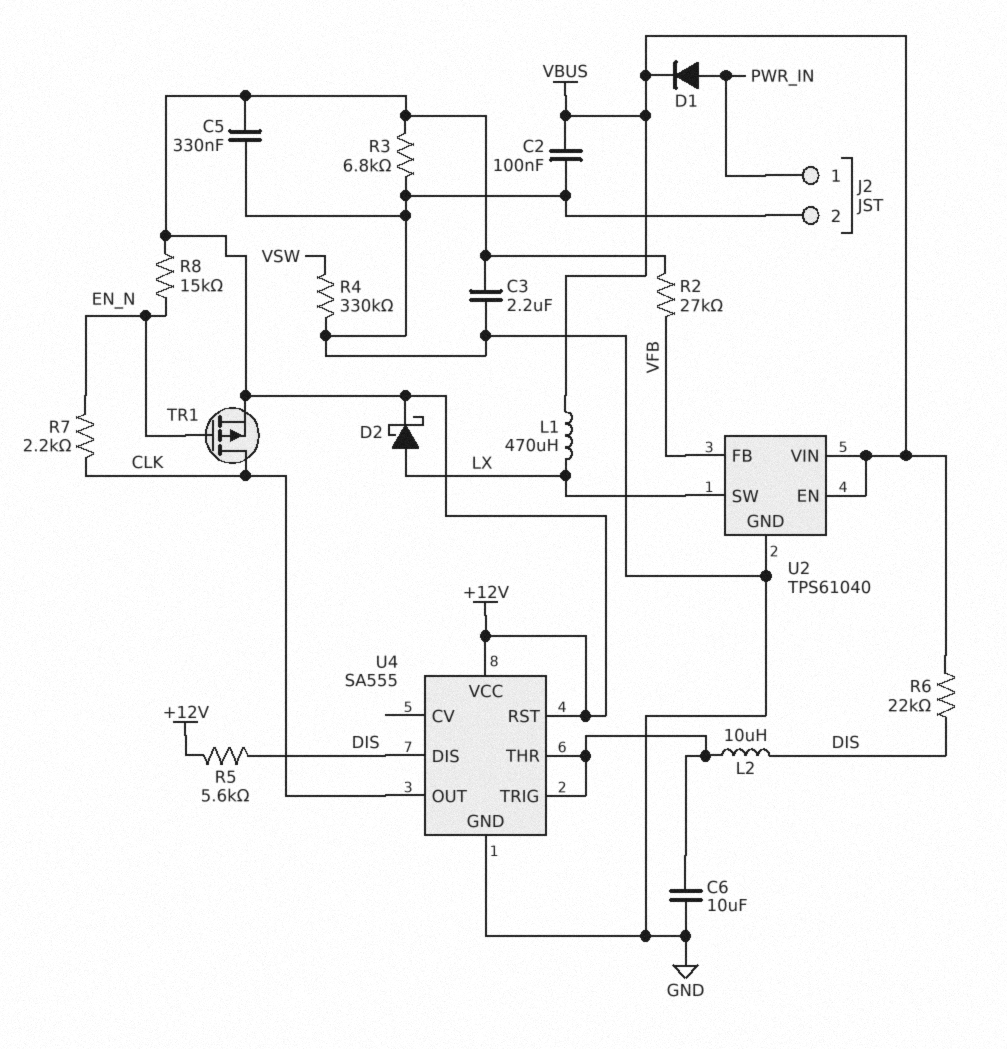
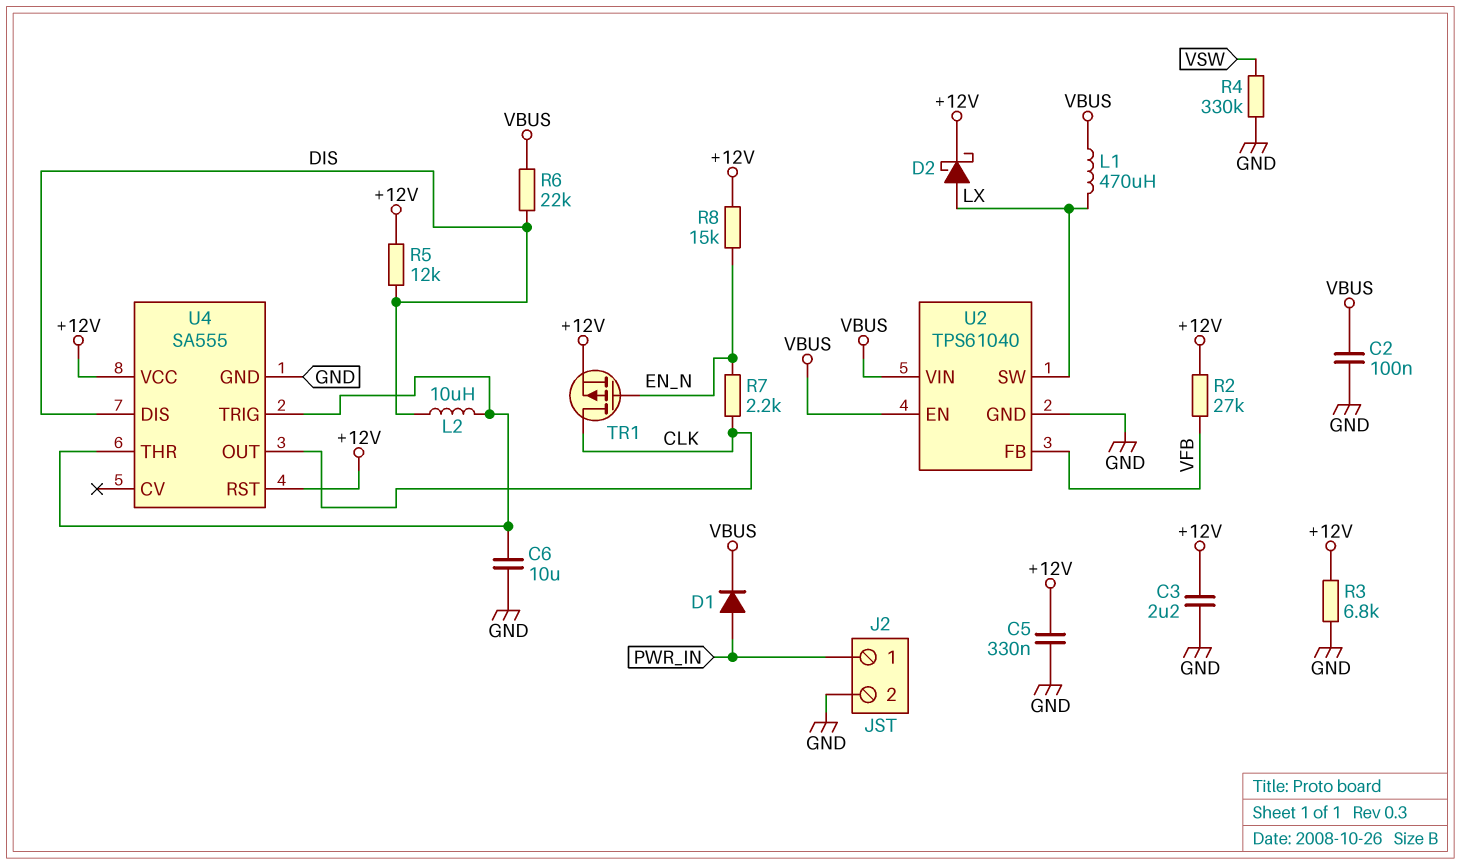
R5: 5.6k (+12V, DIS) -> 12k (+12V, DIS)

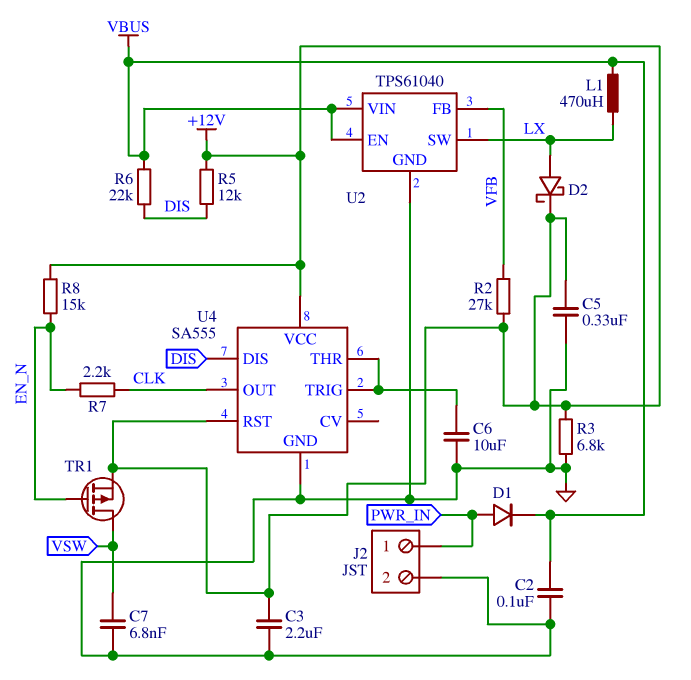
C7: none -> 6.8nF (GND, VSW)
L2: 10uH (DIS, U4/THR) -> none
R4: 330k (GND, VSW) -> none
TR1: PMOS (G EN_N, D CLK, S +12V) -> PMOS (G EN_N, D VSW, S +12V)

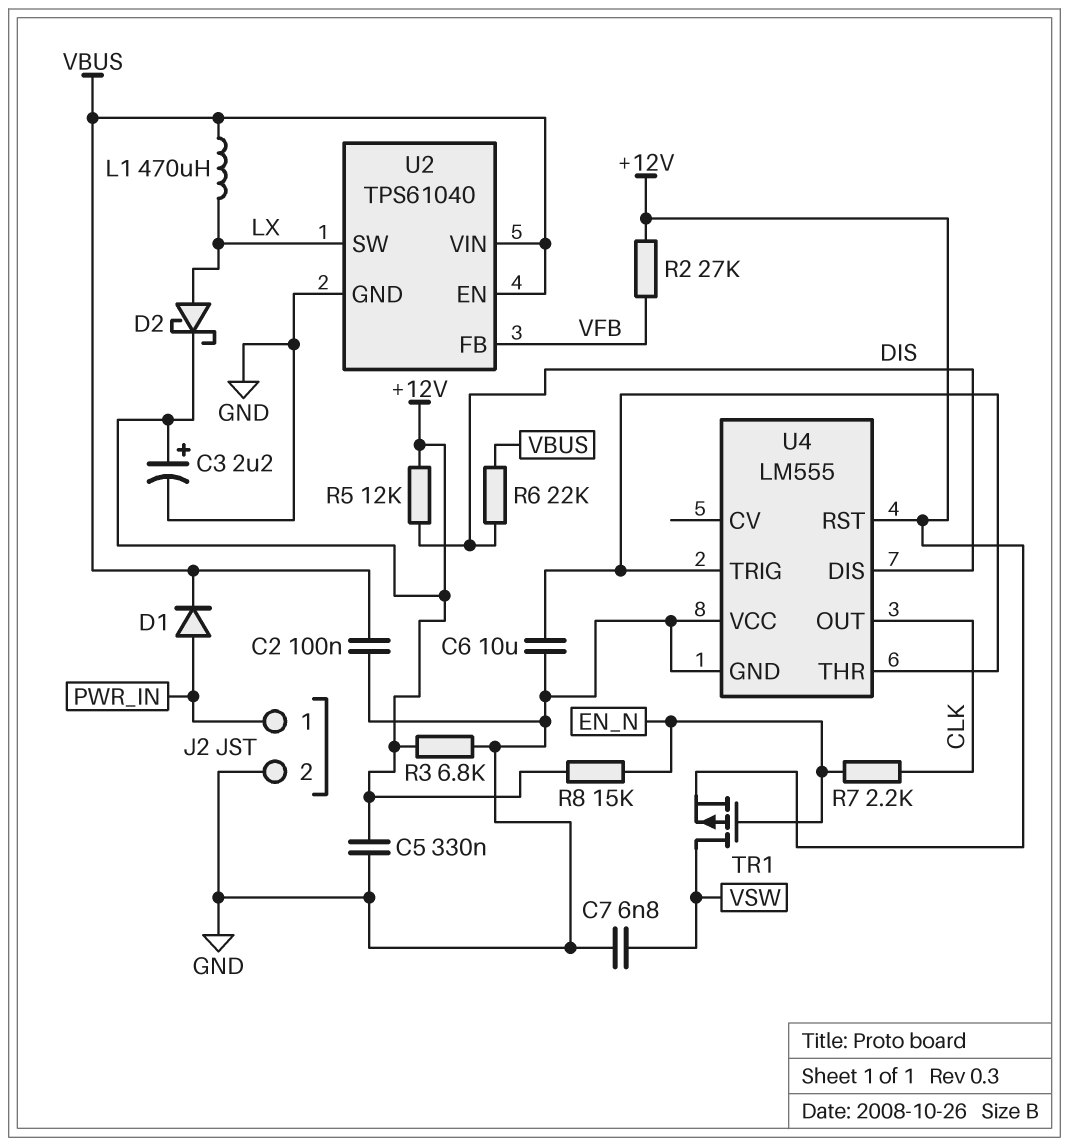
C3: 2.2uF (+12V, GND) -> 2.2uF (plus +12V, minus GND)
U4: SA555 -> LM555
U4 pin VCC: +12V -> GND

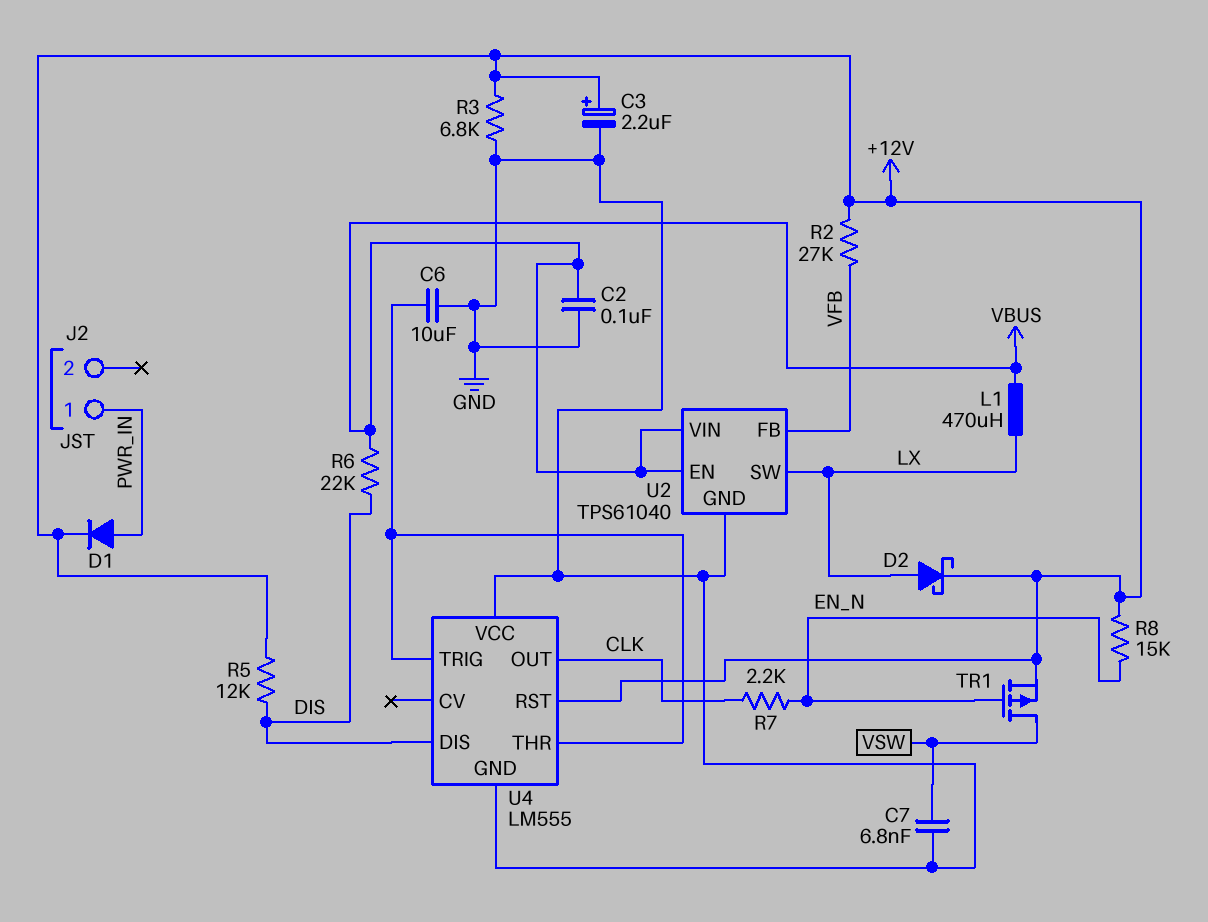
C5: 330nF (+12V, GND) -> none
D1: diode (A PWR_IN, K VBUS) -> diode (A PWR_IN, K +12V)
J2 pin 2: GND -> none

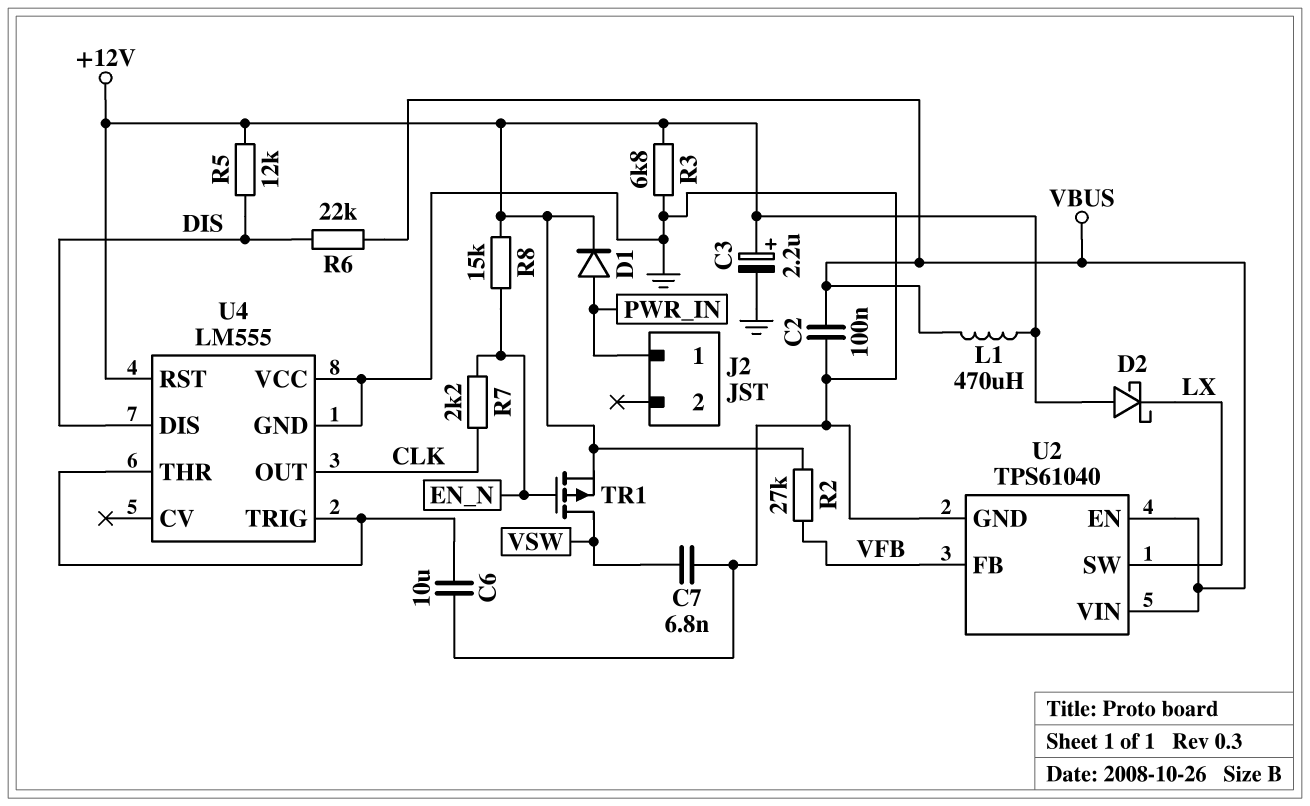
D2: schottky (A LX, K +12V) -> schottky (A +12V, K LX)
L1: 470uH (LX, VBUS) -> 470uH (+12V, VBUS)

